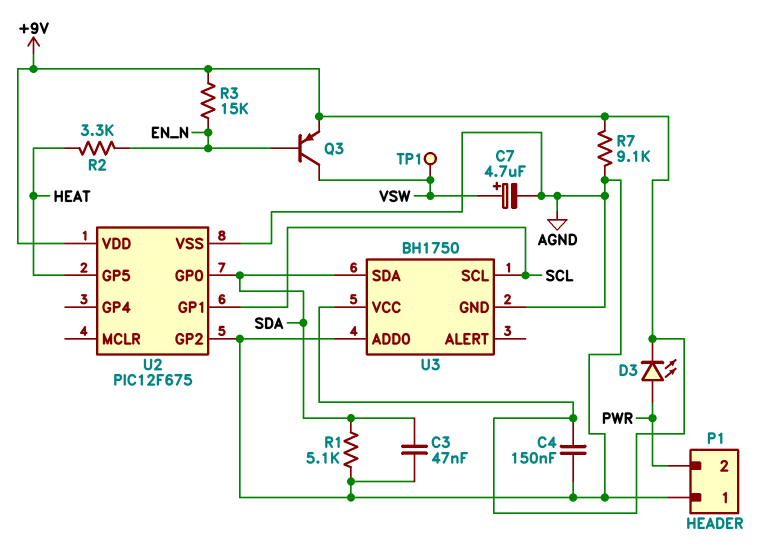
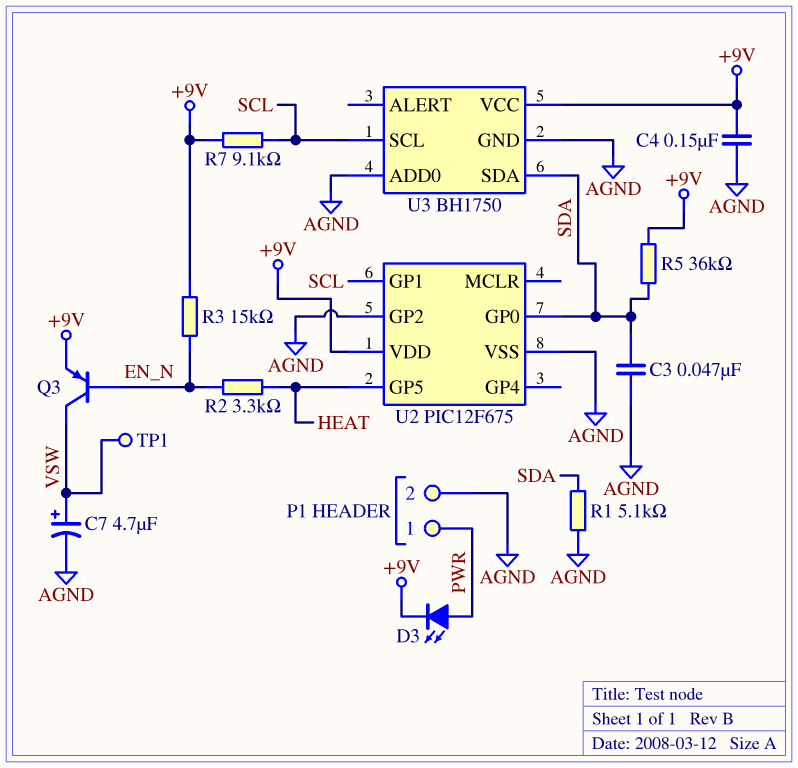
P1 pin 1: AGND -> PWR
P1 pin 2: PWR -> AGND
R5: none -> 36k (+9V, SDA)
R7: 9.1k (+9V, AGND) -> 9.1k (+9V, SCL)

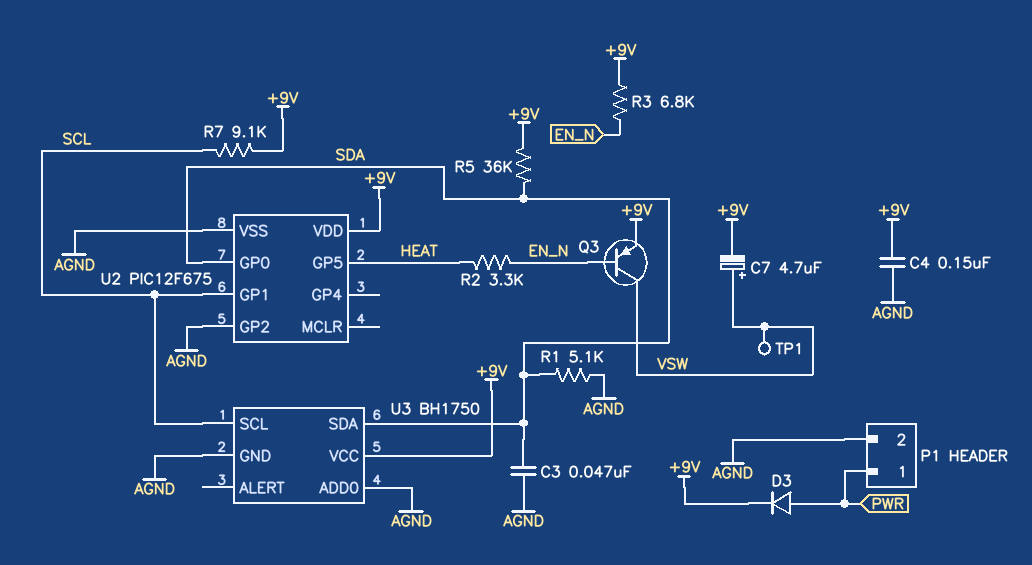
C7: 4.7uF (plus VSW, minus AGND) -> 4.7uF (plus VSW, minus +9V)
D3: LED (A PWR, K +9V) -> diode (A PWR, K +9V)
R3: 15k (+9V, EN_N) -> 6.8k (+9V, EN_N)

